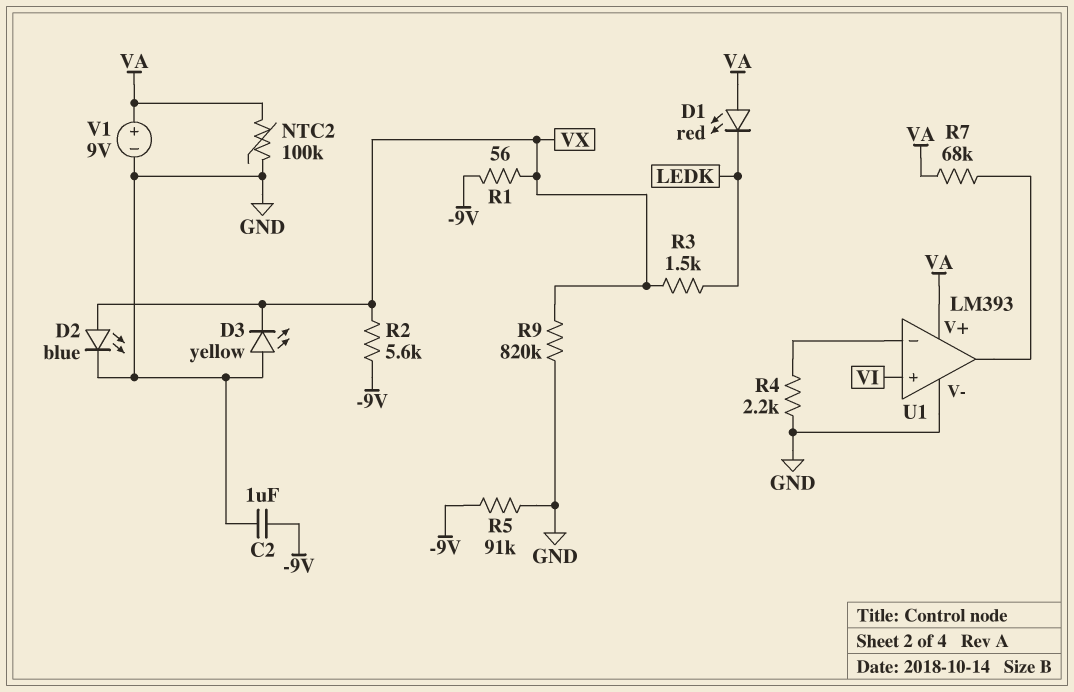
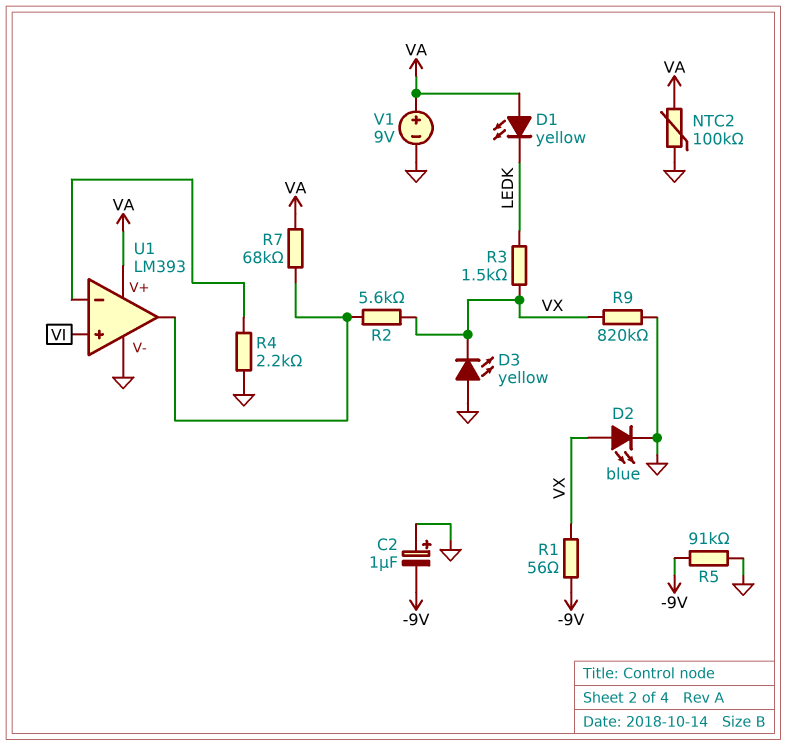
C2: 1uF (-9V, GND) -> 1uF (plus GND, minus -9V)
D1: LED red (A VA, K LEDK) -> LED yellow (A VA, K LEDK)
R2: 5.6k (-9V, VX) -> 5.6k (U1/out, VX)

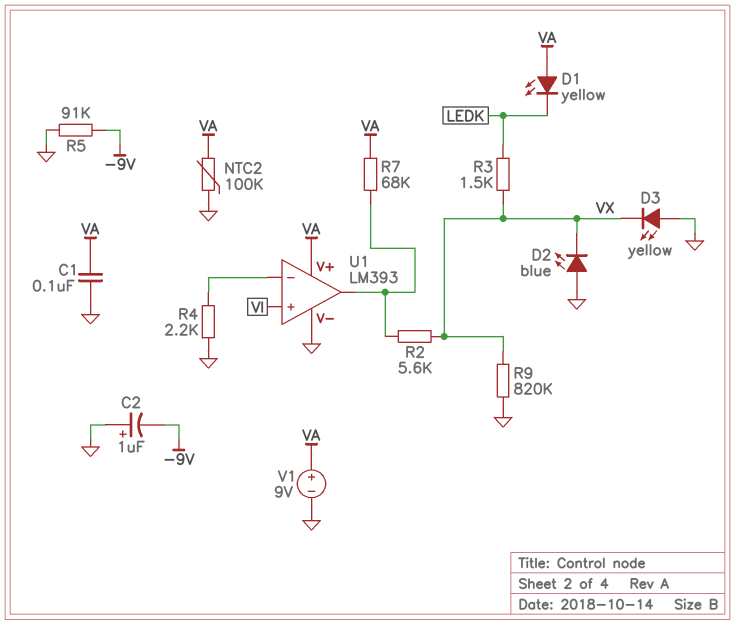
C1: none -> 100nF (GND, VA)
D2: LED blue (A VX, K GND) -> LED blue (A GND, K VX)
R1: 56 (-9V, VX) -> none

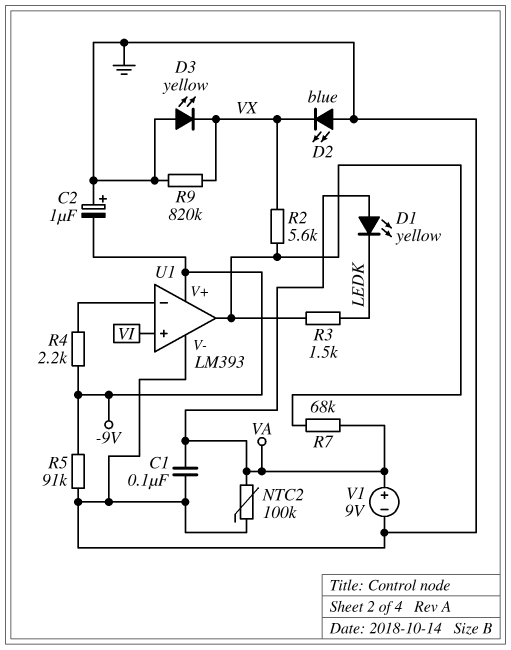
R3: 1.5k (LEDK, VX) -> 1.5k (LEDK, U1/out)
R4: 2.2k (GND, U1/in-) -> 2.2k (-9V, U1/in-)
U1 pin V+: VA -> -9V

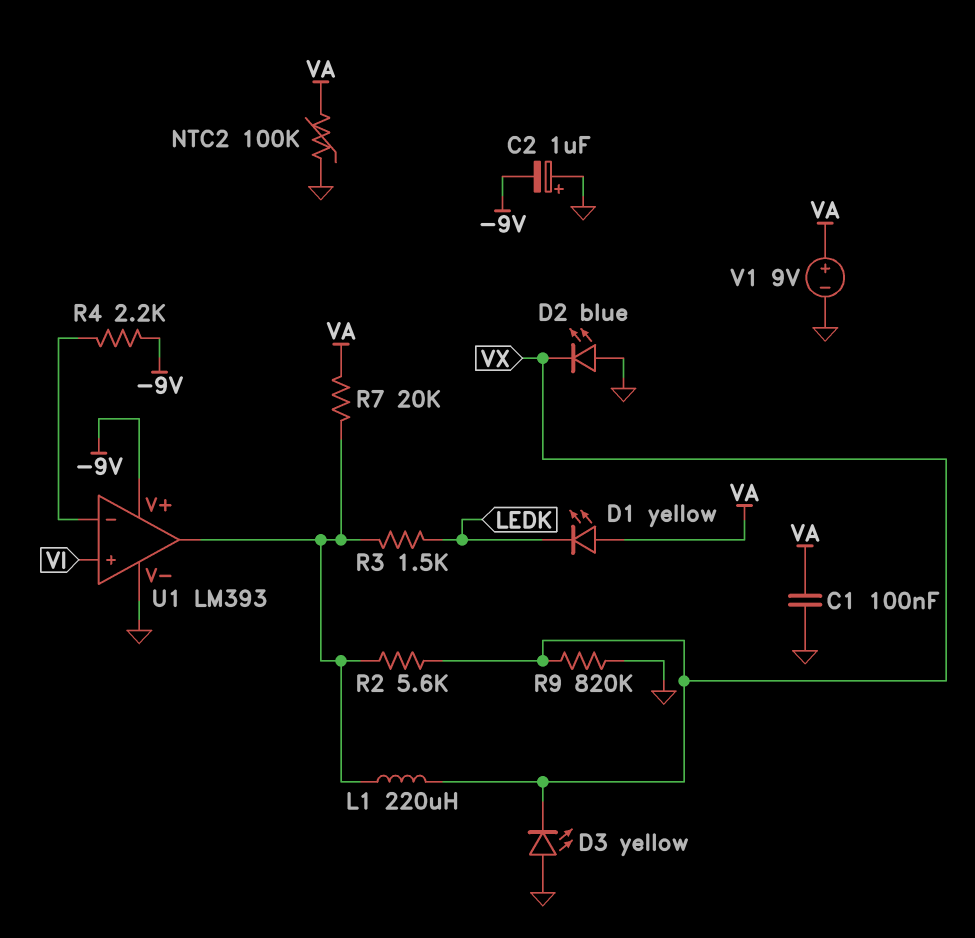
L1: none -> 220uH (U1/out, VX)
R5: 91k (-9V, GND) -> none
R7: 68k (U1/out, VA) -> 20k (U1/out, VA)

